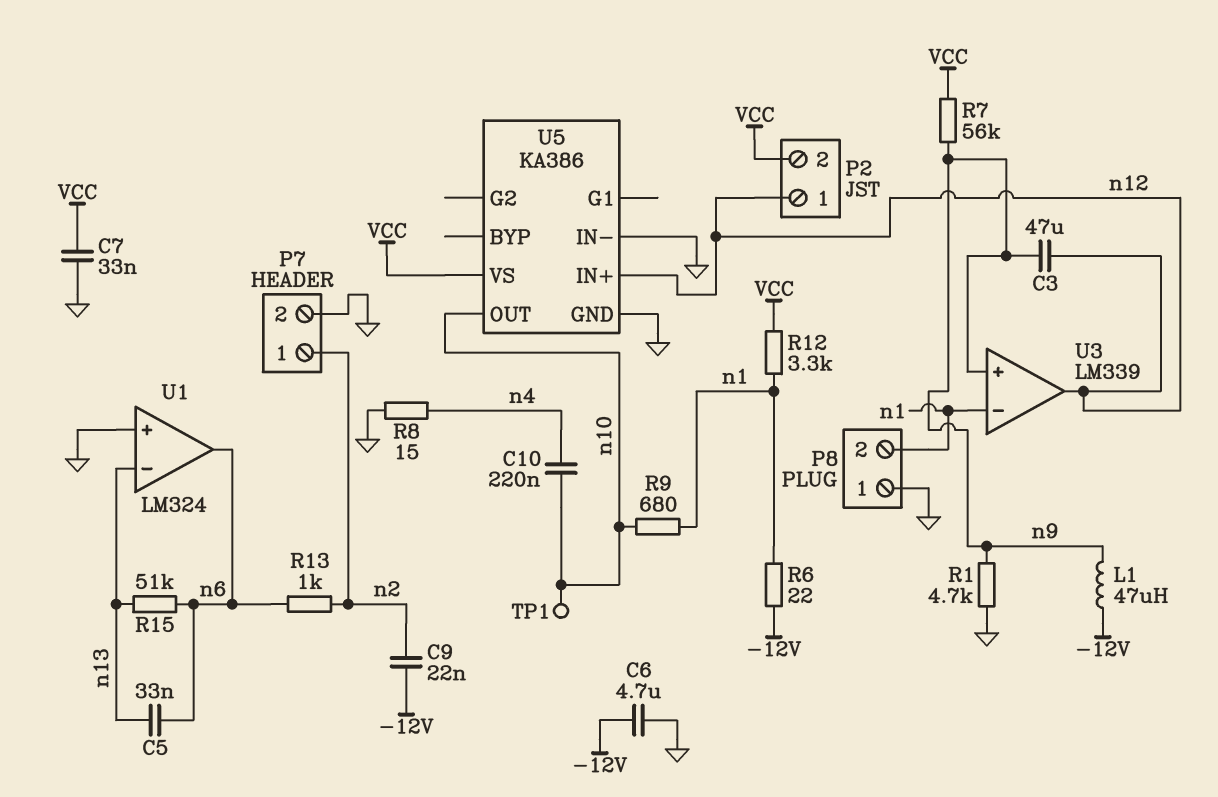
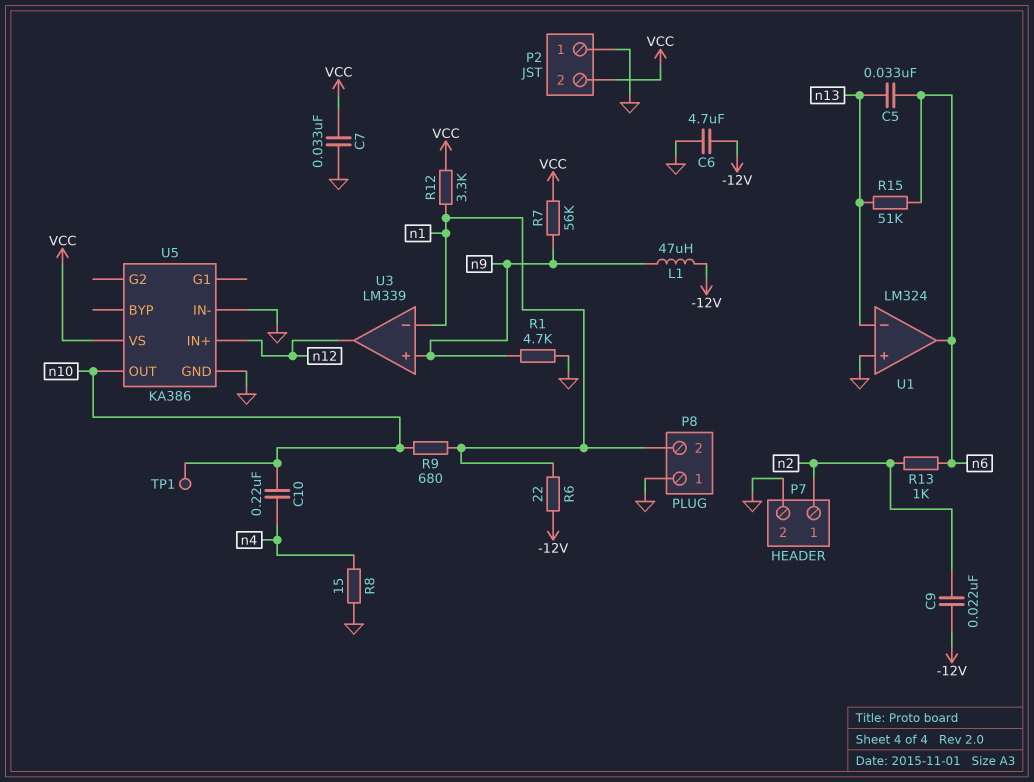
C3: 47uF (n9, n12) -> none
P2 pin 1: n12 -> GND

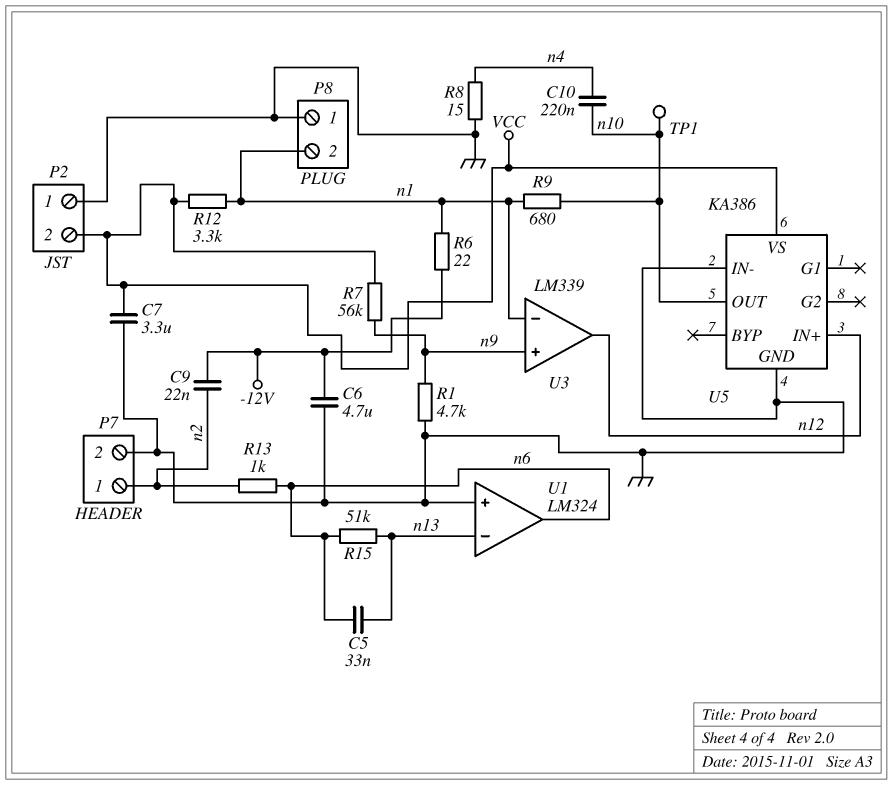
C7: 33nF (GND, VCC) -> 3.3uF (GND, VCC)
L1: 47uH (-12V, n9) -> none

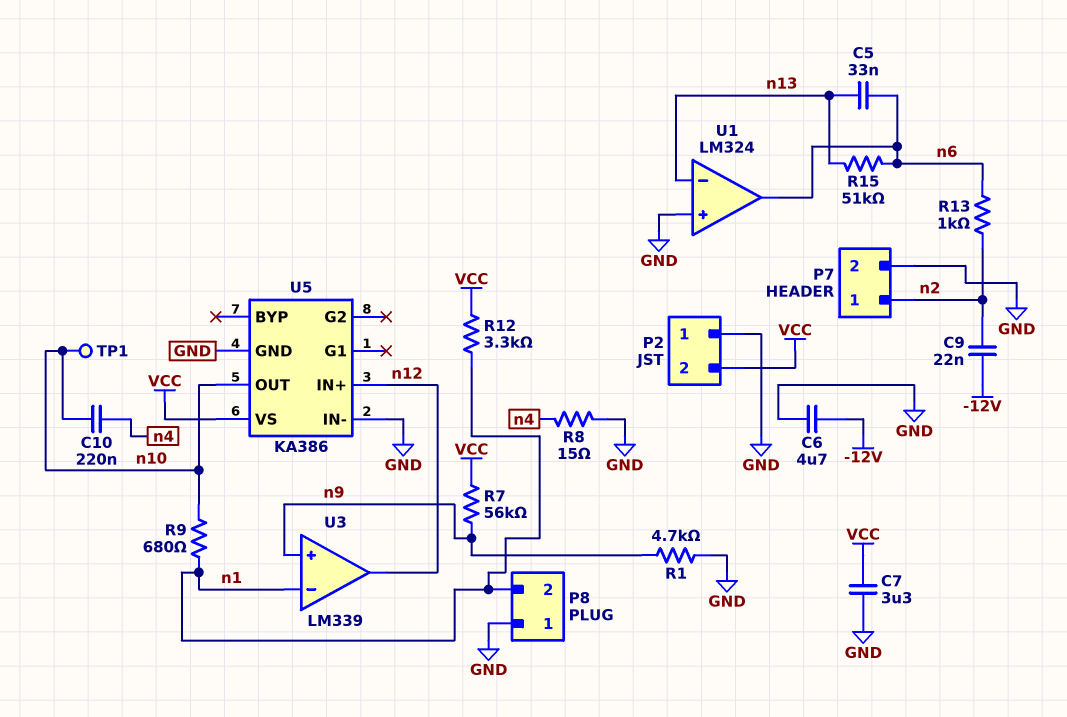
R6: 22 (-12V, n1) -> none

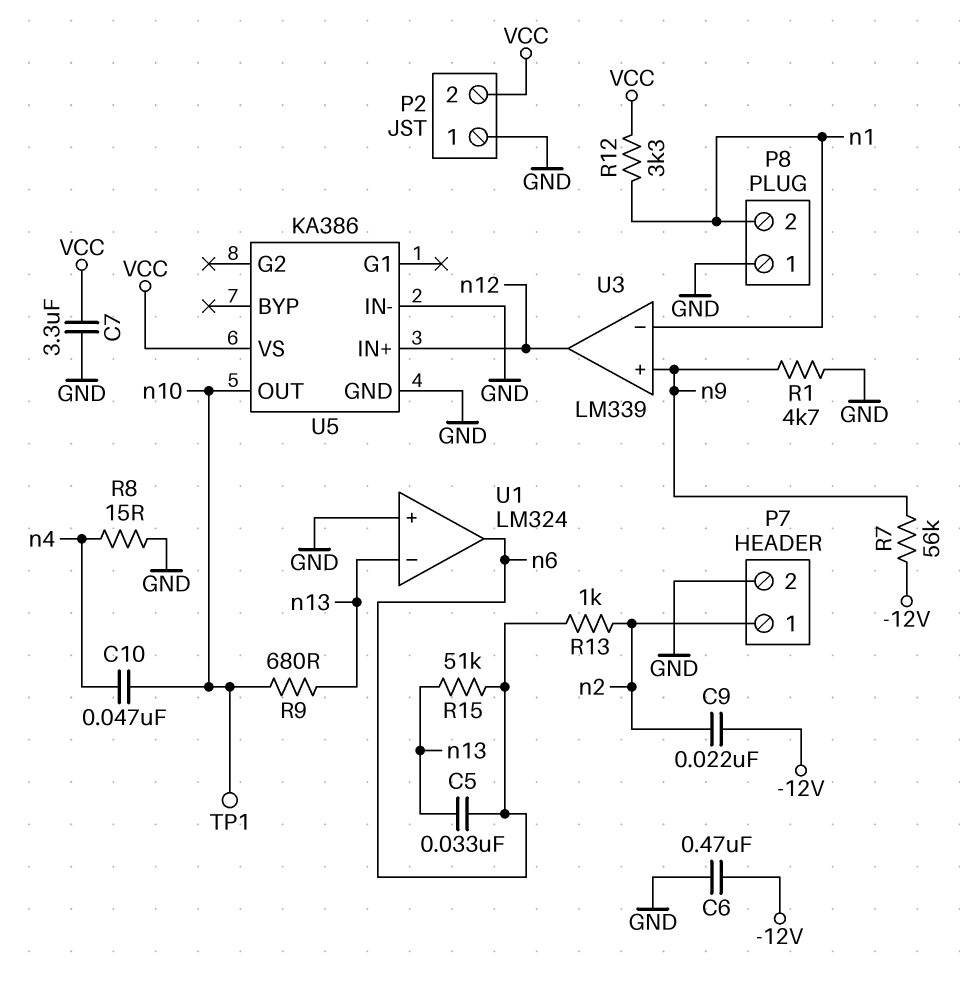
C6: 4.7uF (-12V, GND) -> 470nF (-12V, GND)
C10: 220nF (n4, n10) -> 47nF (n4, n10)
R7: 56k (VCC, n9) -> 56k (-12V, n9)
R9: 680 (n1, n10) -> 680 (n10, n13)

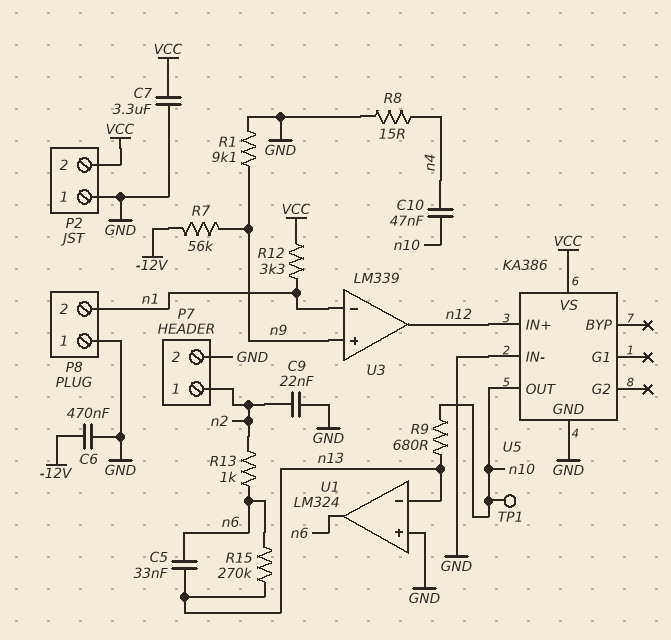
C9: 22nF (-12V, n2) -> 22nF (GND, n2)
R1: 4.7k (GND, n9) -> 9.1k (GND, n9)
R15: 51k (n6, n13) -> 270k (n6, n13)

